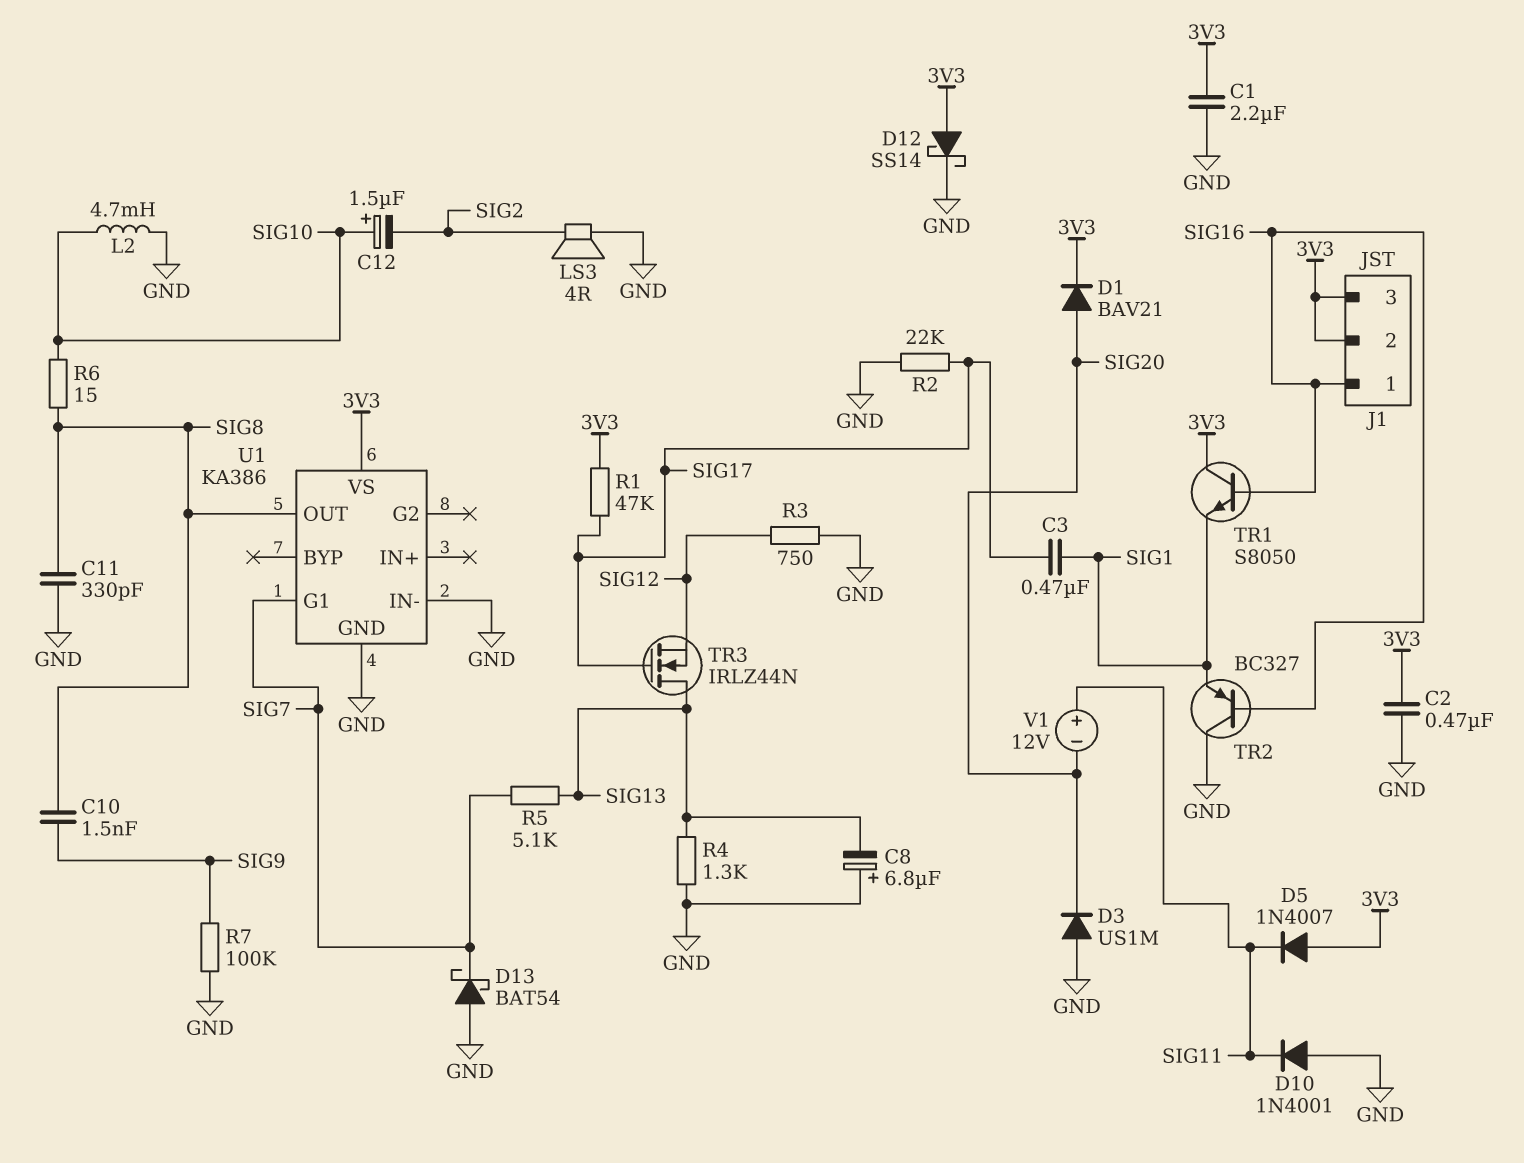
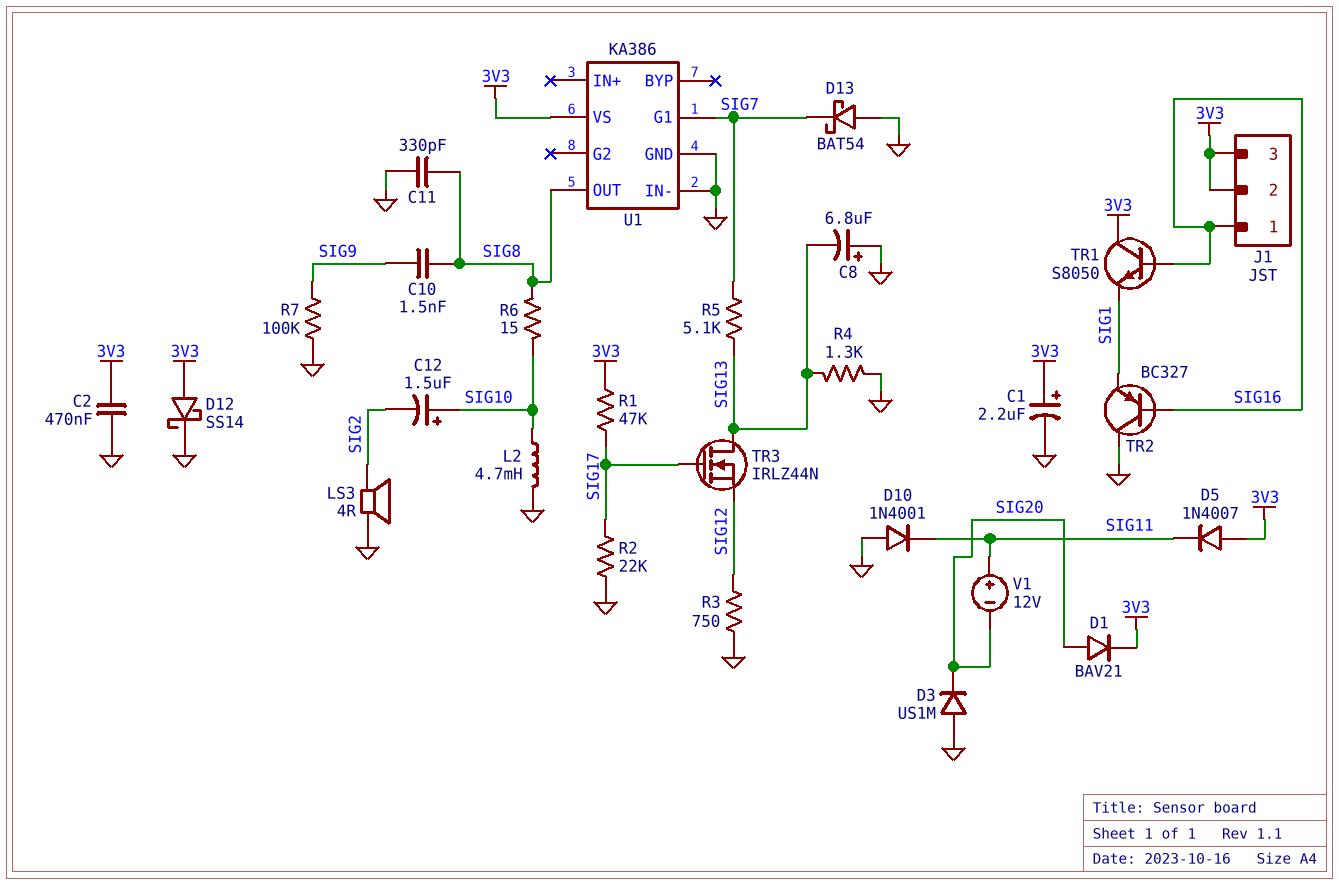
C1: 2.2uF (3V3, GND) -> 2.2uF (plus 3V3, minus GND)
C3: 470nF (SIG1, SIG17) -> none

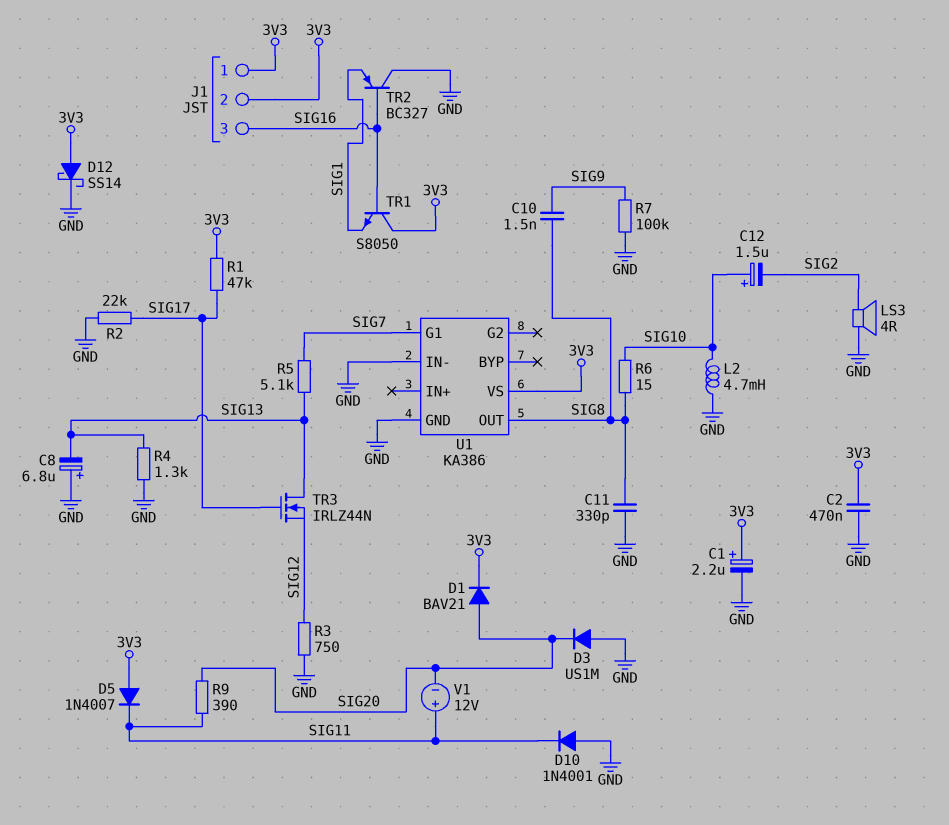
D13: schottky BAT54 (A GND, K SIG7) -> none
J1 pin 1: SIG16 -> 3V3
J1 pin 3: 3V3 -> SIG16
R9: none -> 390 (SIG11, SIG20)

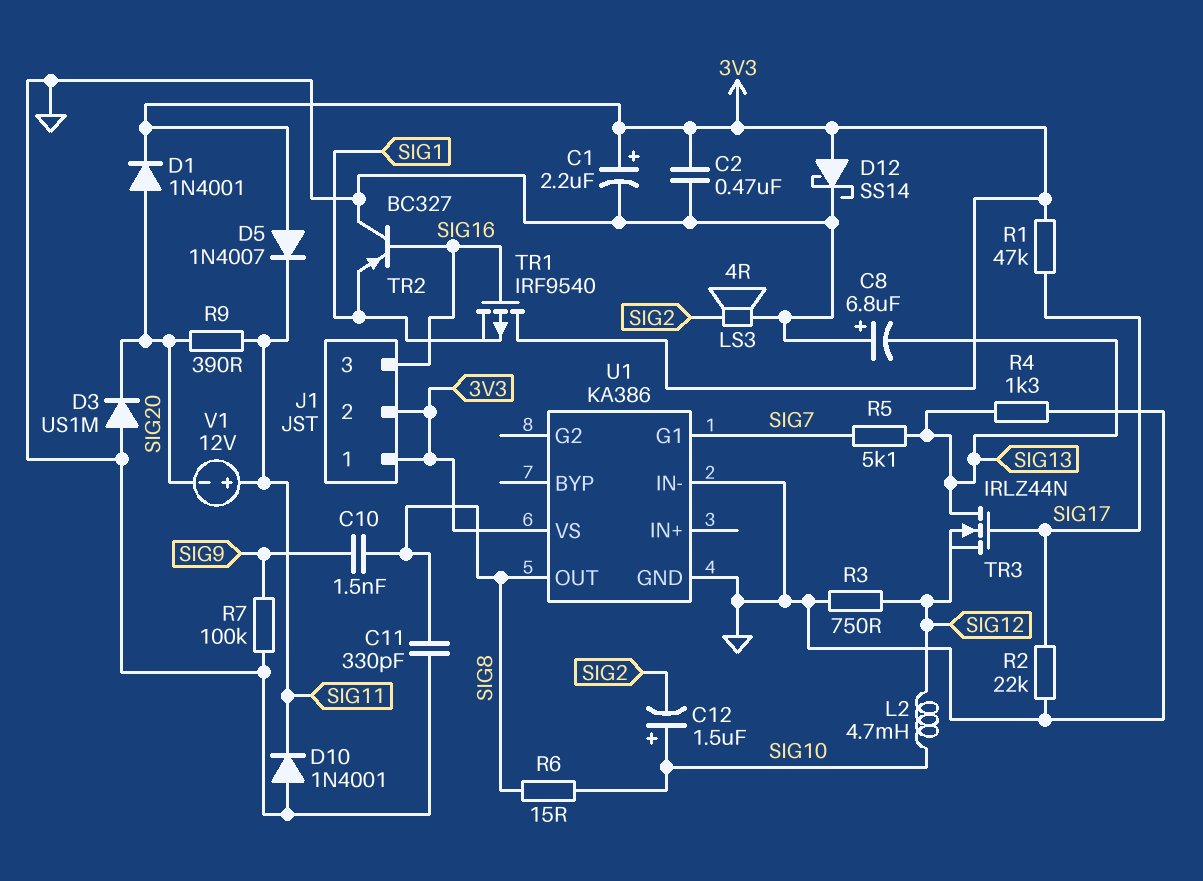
D1: diode BAV21 (A SIG20, K 3V3) -> diode 1N4001 (A SIG20, K 3V3)
L2: 4.7mH (GND, SIG10) -> 4.7mH (SIG10, SIG12)
TR1: NPN S8050 (B SIG16, C 3V3, E SIG1) -> PMOS IRF9540 (G SIG16, D 3V3, S SIG1)

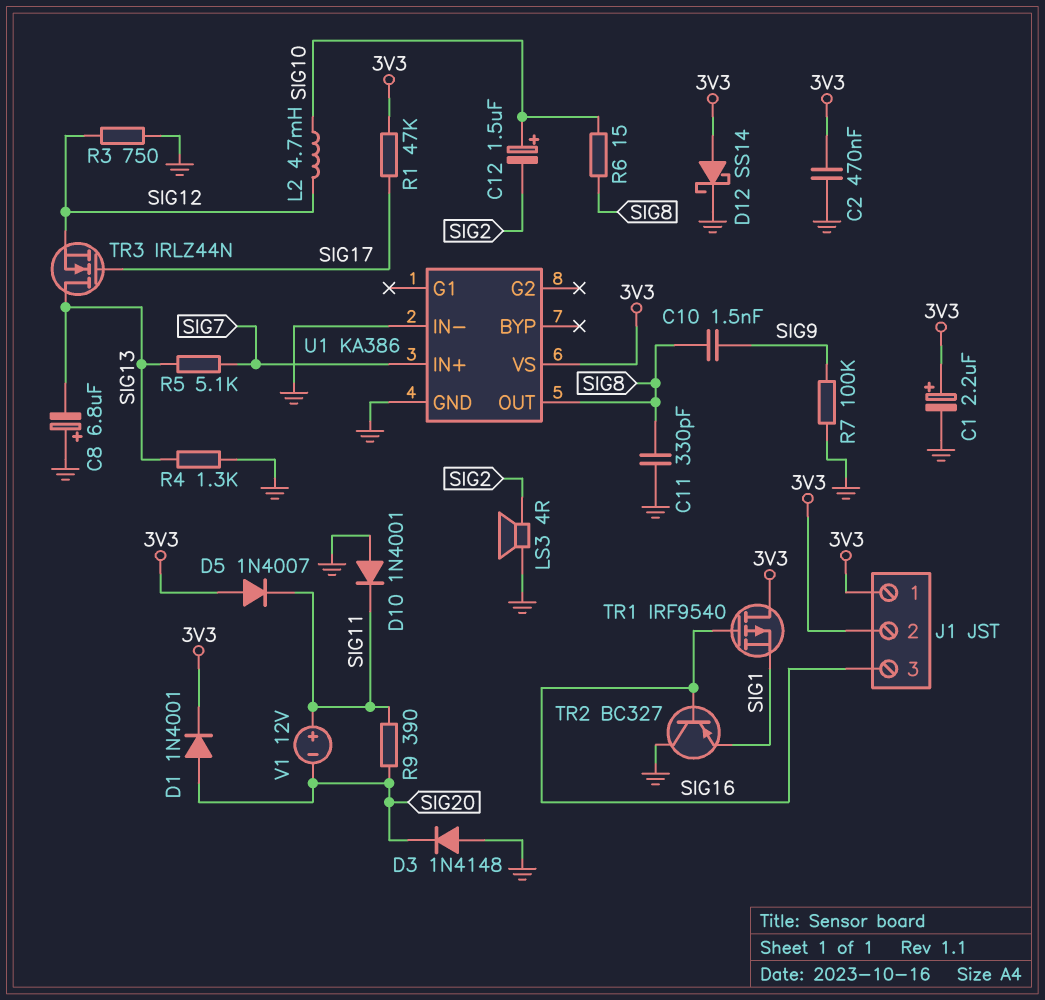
D3: diode US1M (A GND, K SIG20) -> diode 1N4148 (A GND, K SIG20)
R2: 22k (GND, SIG17) -> none
U1 pin G1: SIG7 -> none
U1 pin IN+: none -> SIG7

